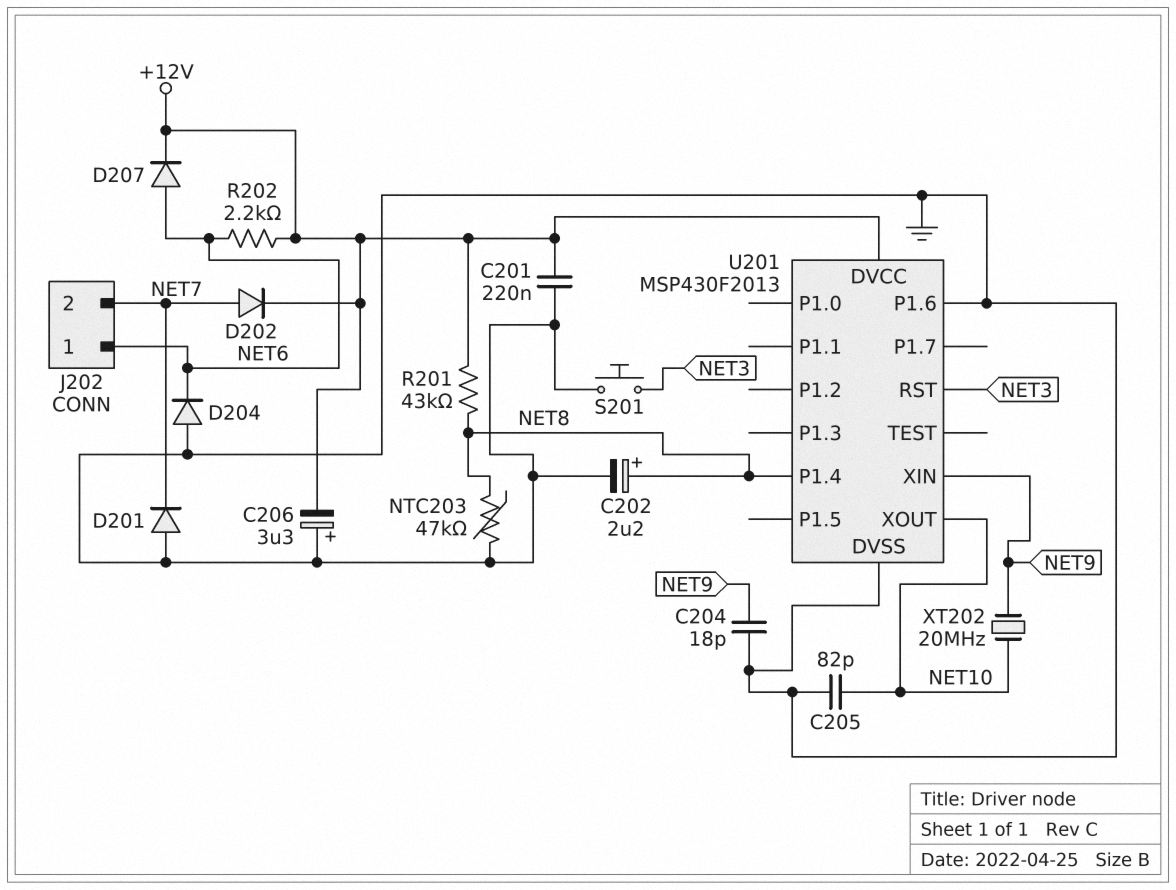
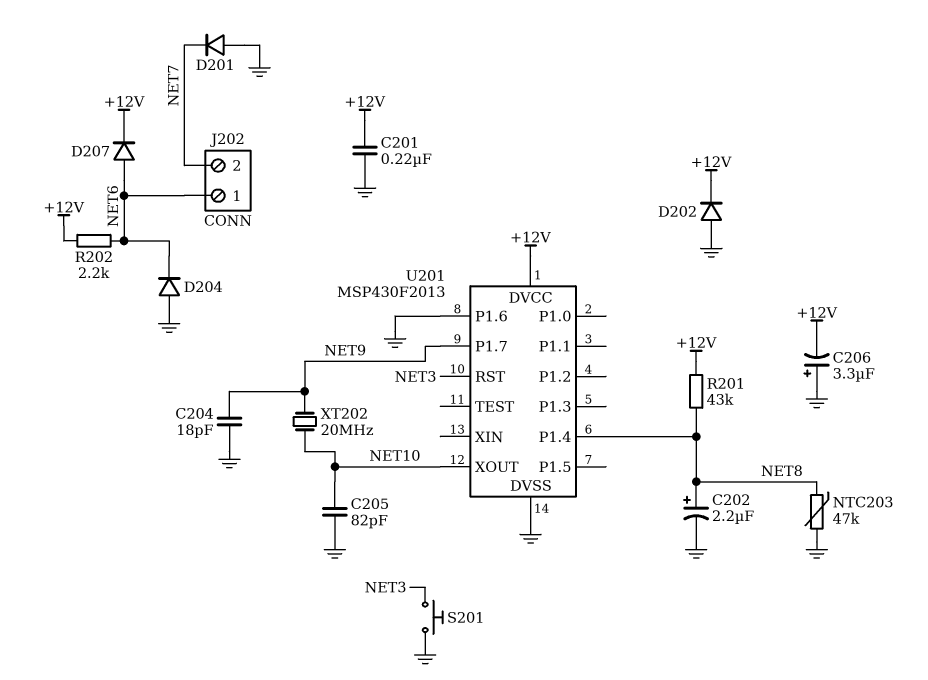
D202: diode (A NET7, K +12V) -> diode (A GND, K +12V)
U201 pin P1.7: none -> NET9
U201 pin XIN: NET9 -> none

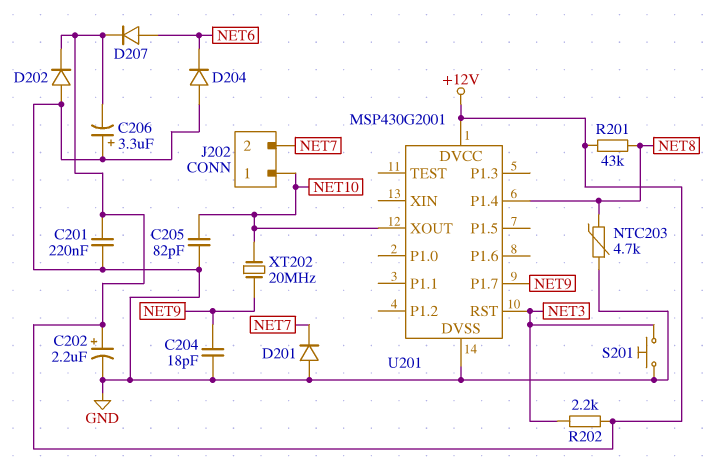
C202: 2.2uF (plus NET8, minus GND) -> 2.2uF (plus +12V, minus GND)
J202 pin 1: NET6 -> NET10
NTC203: 47k (GND, NET8) -> 4.7k (GND, NET8)
R202: 2.2k (+12V, NET6) -> 2.2k (+12V, NET3)
U201: MSP430F2013 -> MSP430G2001
U201 pin P1.6: GND -> none

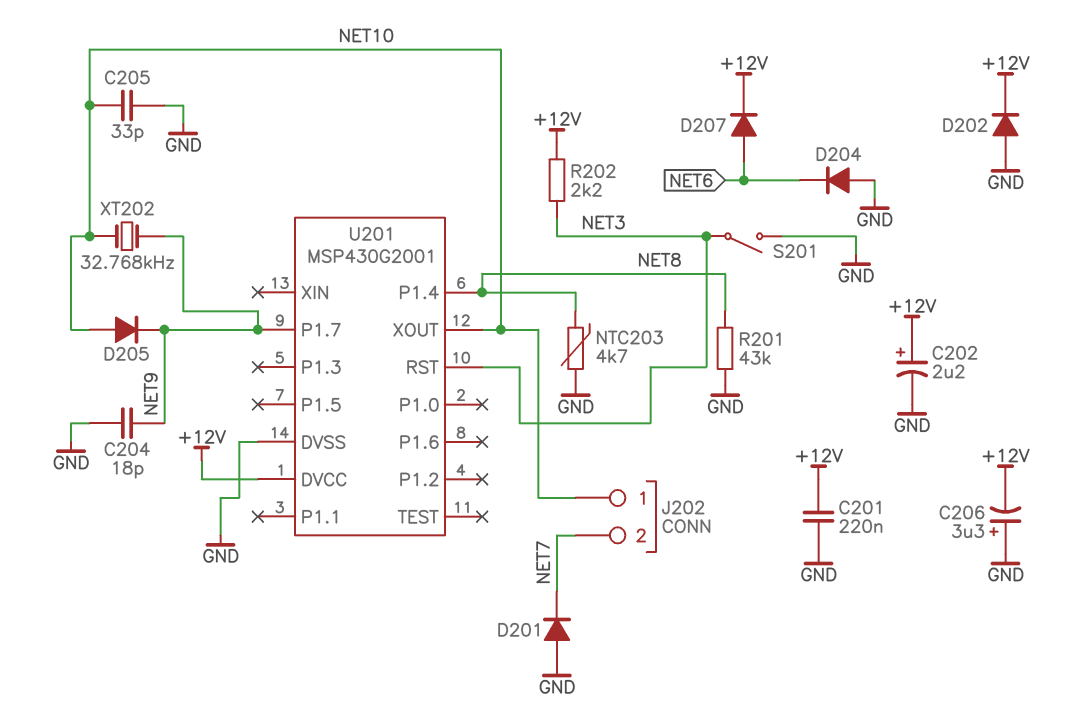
C205: 82pF (GND, NET10) -> 33pF (GND, NET10)
D205: none -> diode (A NET10, K NET9)
R201: 43k (+12V, NET8) -> 43k (GND, NET8)
S201: button (GND, NET3) -> switch (GND, NET3)
XT202: 20MHz (NET9, NET10) -> 32.768kHz (NET9, NET10)

